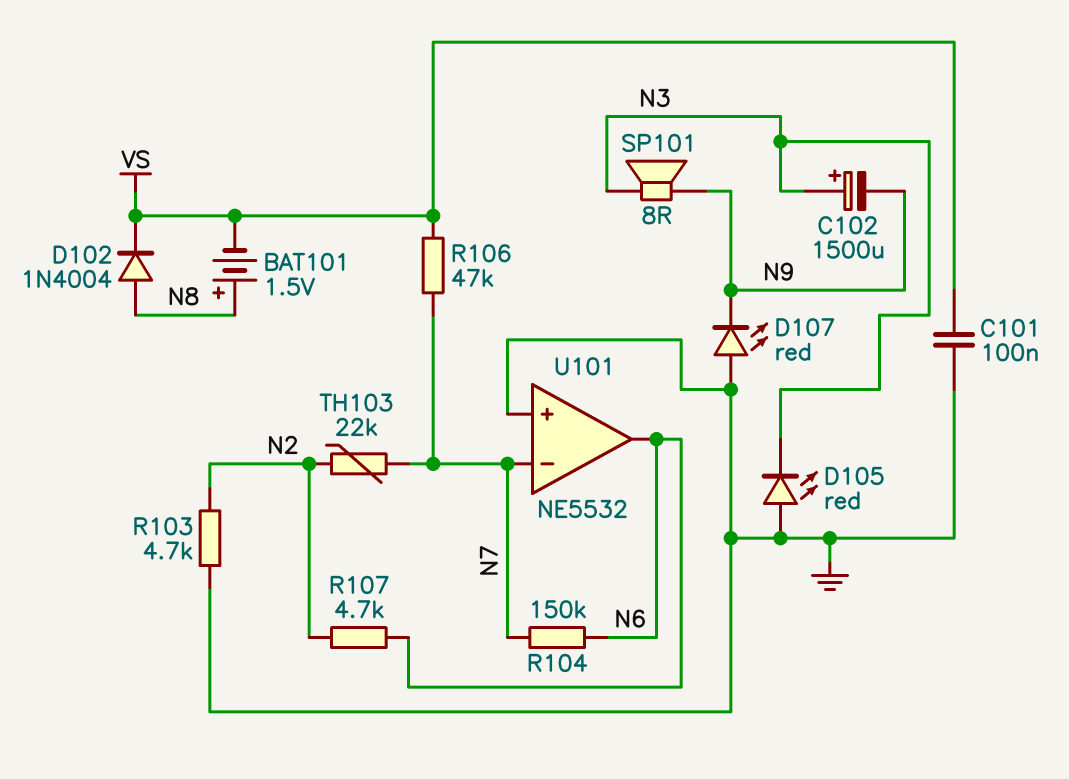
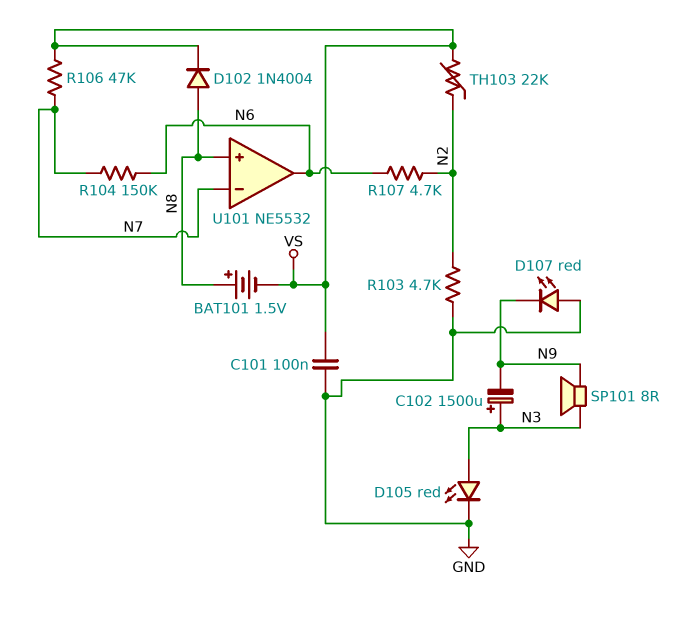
D105: LED red (A GND, K N3) -> LED red (A N3, K GND)
TH103: 22k (N2, N7) -> 22k (N2, VS)
U101 pin in+: GND -> N8

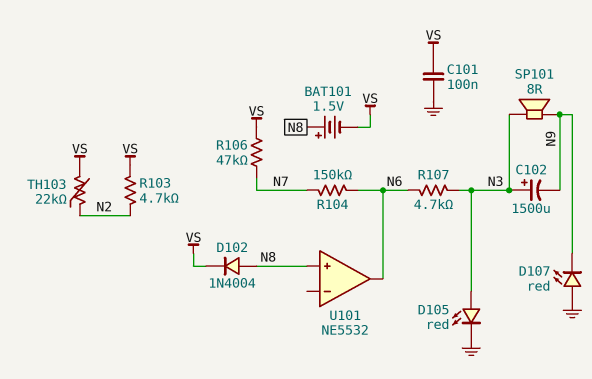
R103: 4.7k (GND, N2) -> 4.7k (N2, VS)
R107: 4.7k (N2, N6) -> 4.7k (N3, N6)
U101 pin in-: N7 -> none

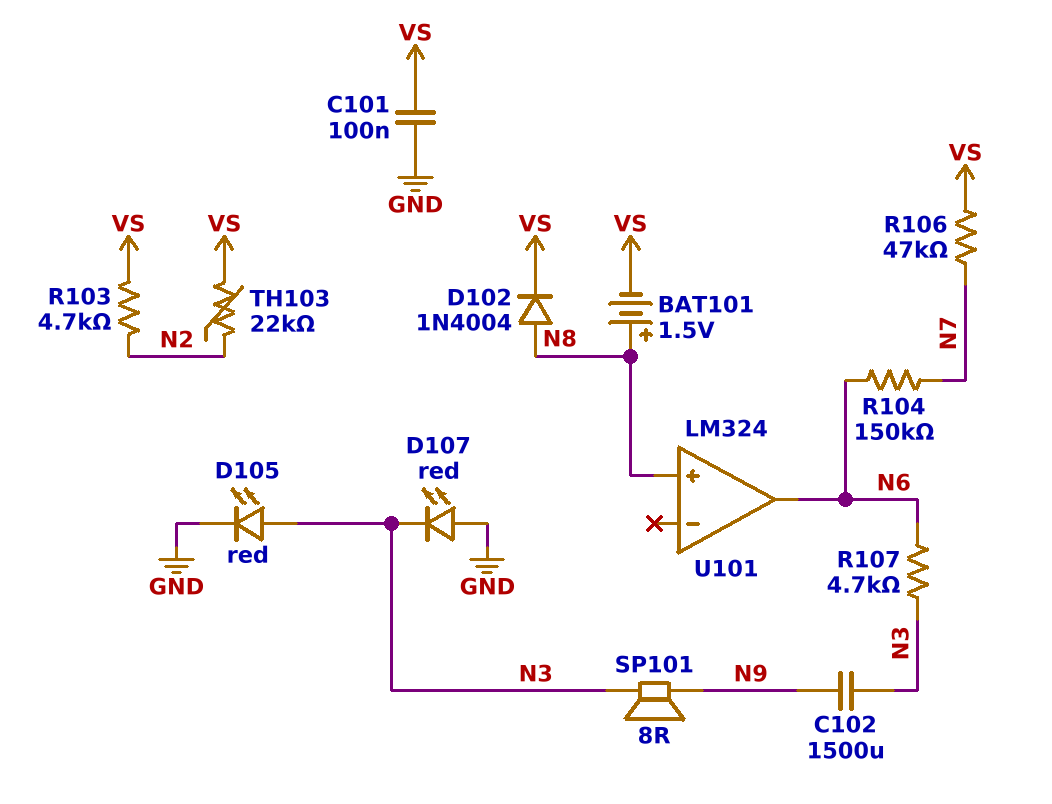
C102: 1500uF (plus N3, minus N9) -> 1500uF (N3, N9)
D107: LED red (A GND, K N9) -> LED red (A GND, K N3)
U101: NE5532 -> LM324

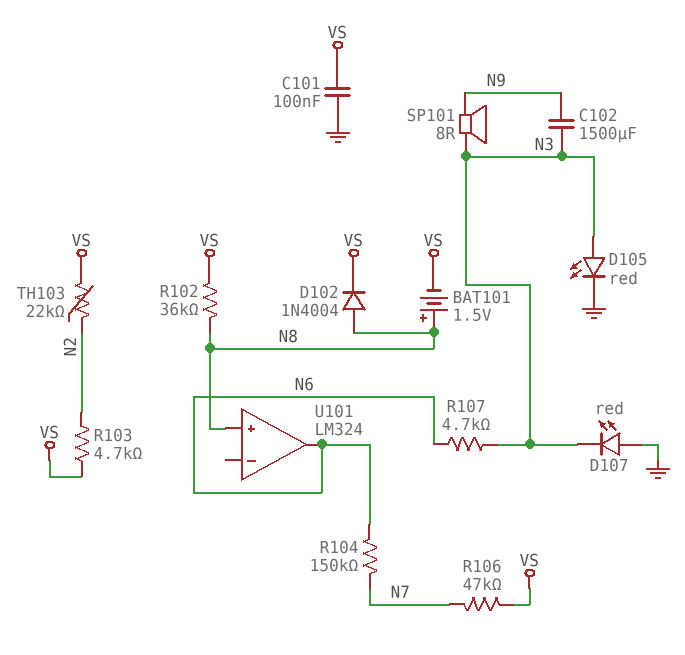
R102: none -> 36k (N8, VS)

